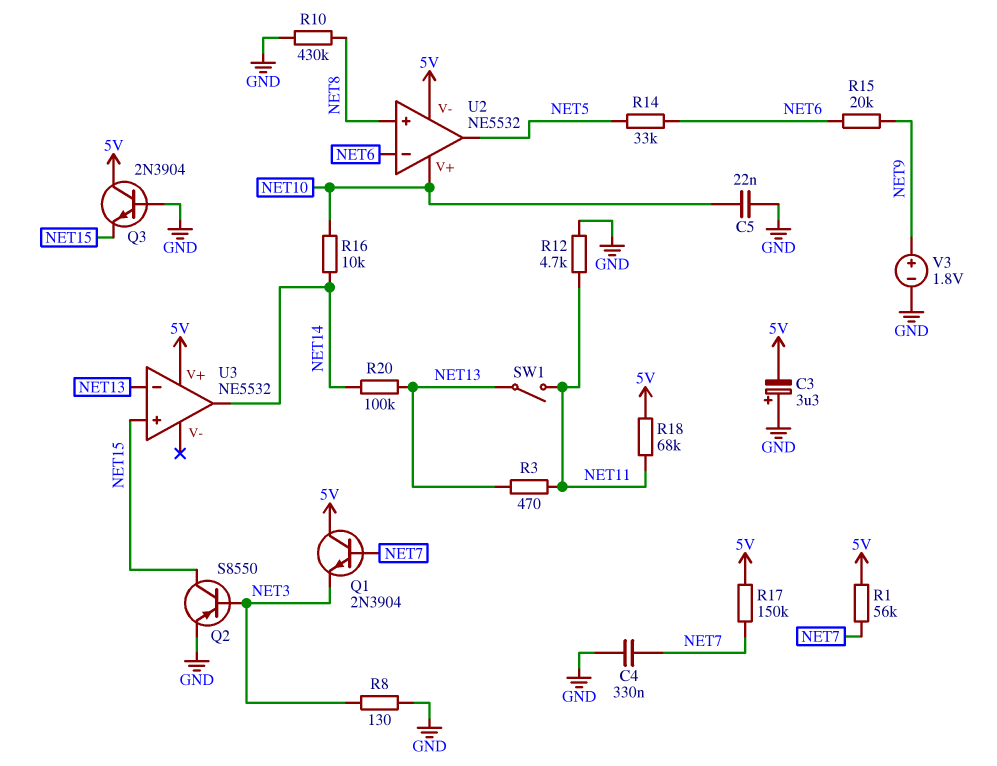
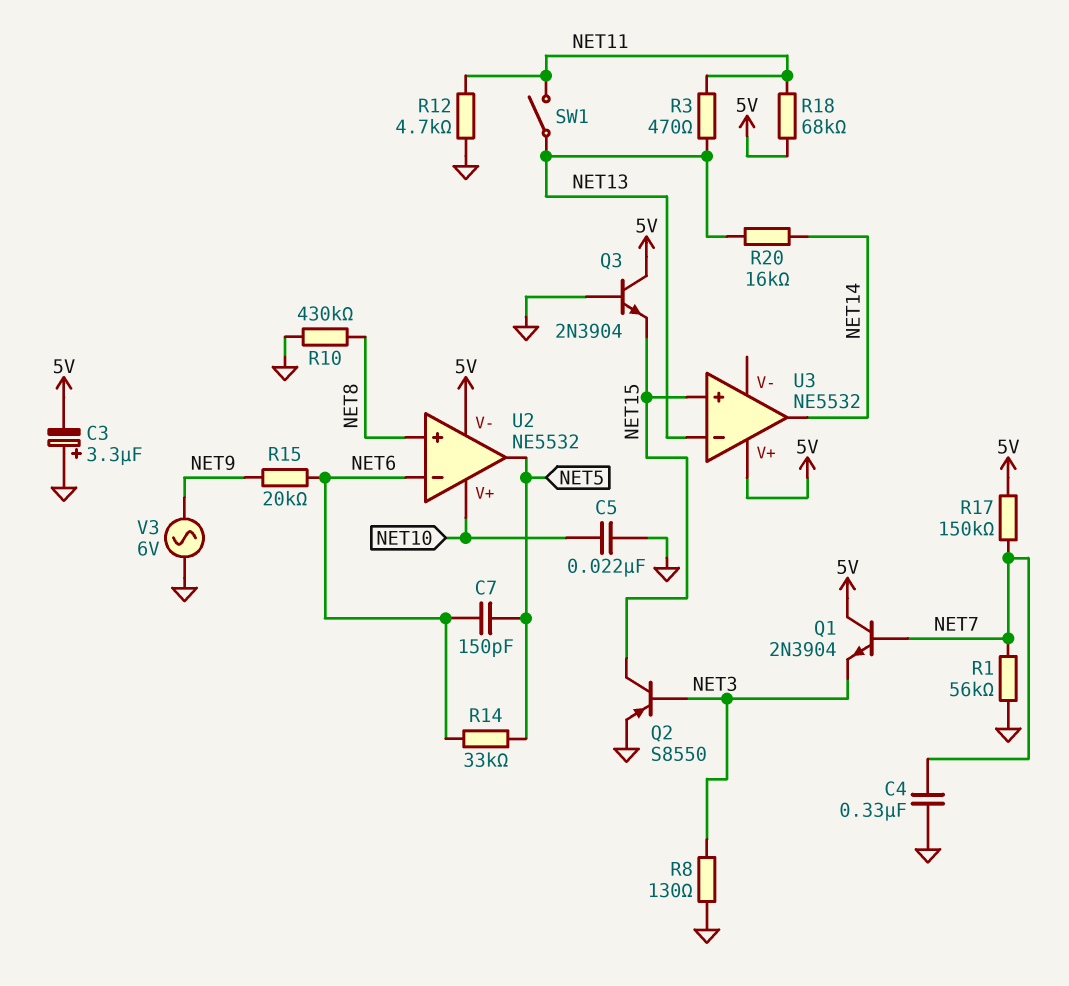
C7: none -> 150pF (NET5, NET6)
R1: 56k (5V, NET7) -> 56k (GND, NET7)
R16: 10k (NET10, NET14) -> none
R20: 100k (NET13, NET14) -> 16k (NET13, NET14)
V3: 1.8V (plus NET9, minus GND) -> AC 6V (GND, NET9)

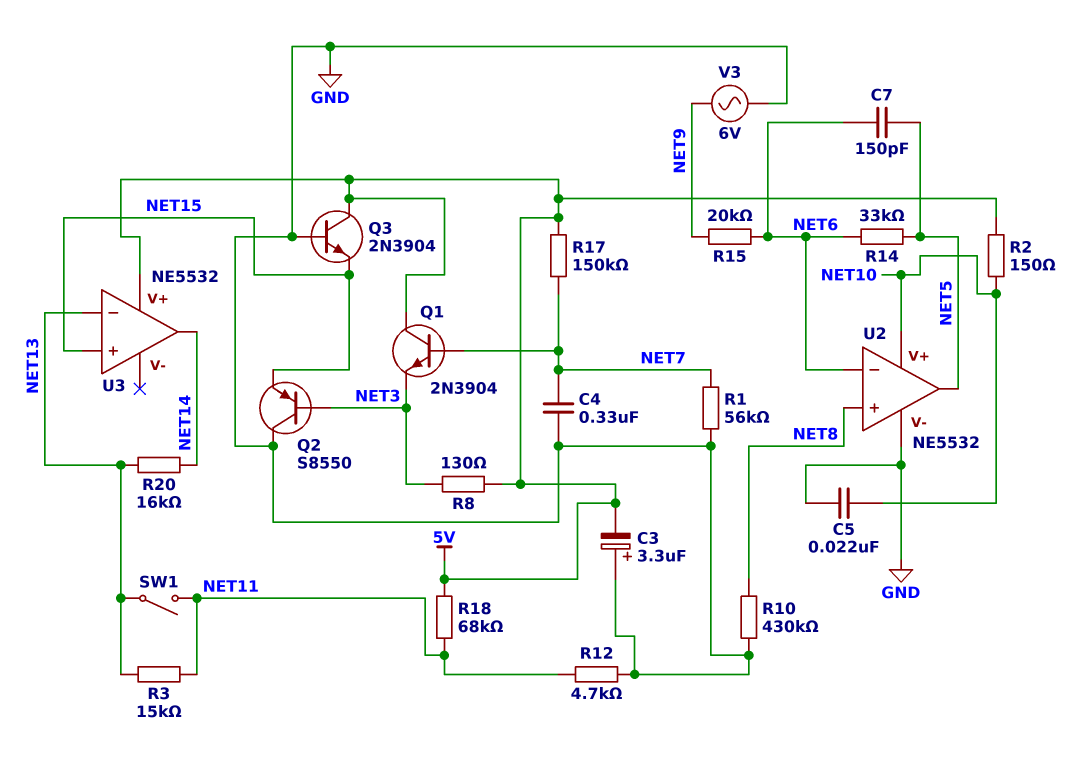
Q2: PNP S8550 (B NET3, C NET15, E GND) -> PNP S8550 (B NET3, C GND, E NET15)
R2: none -> 150 (5V, NET10)
R3: 470 (NET11, NET13) -> 15k (NET11, NET13)
R8: 130 (GND, NET3) -> 130 (5V, NET3)
U2 pin V-: 5V -> GND

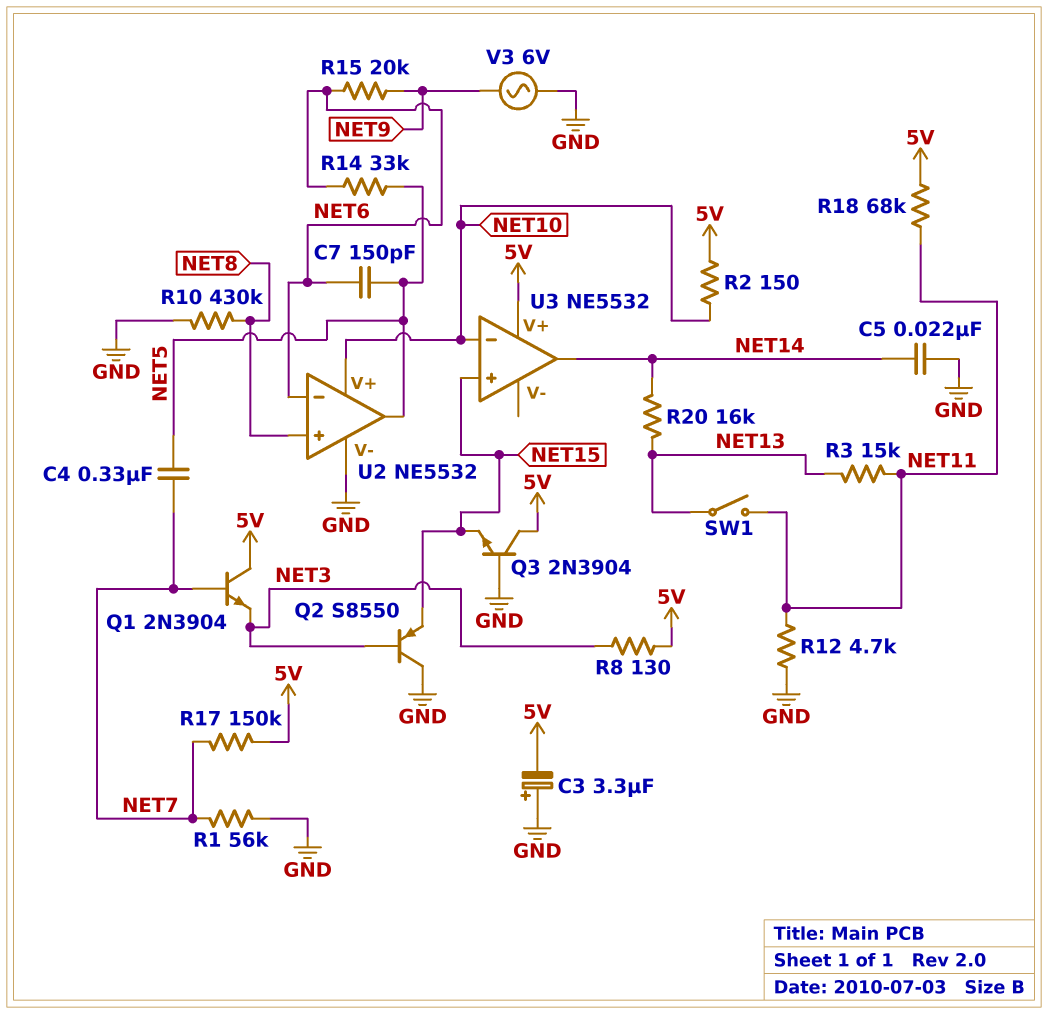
C4: 330nF (GND, NET7) -> 330nF (NET5, NET7)
C5: 22nF (GND, NET10) -> 22nF (GND, NET14)
U3 pin in-: NET13 -> NET10

